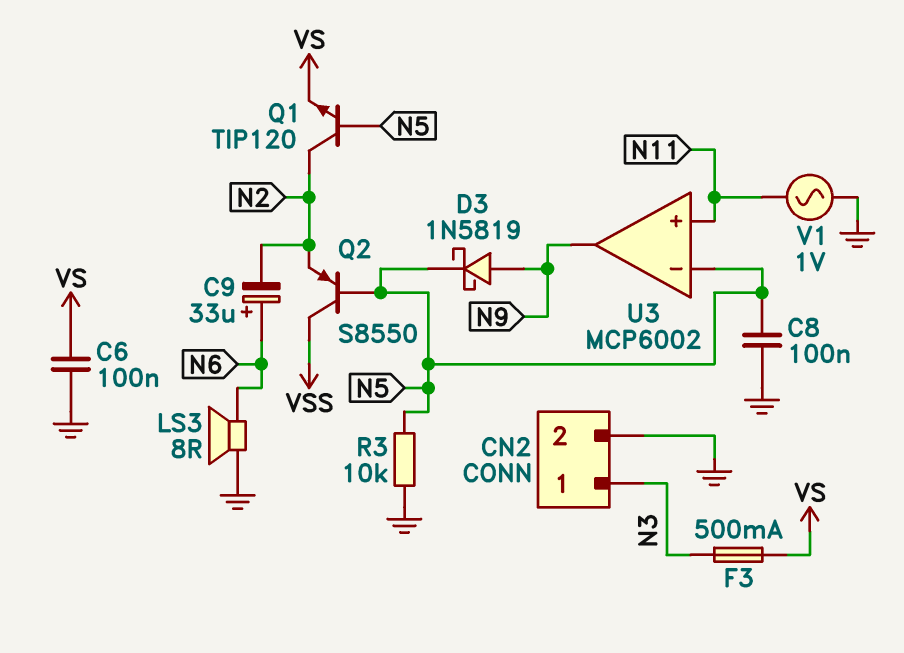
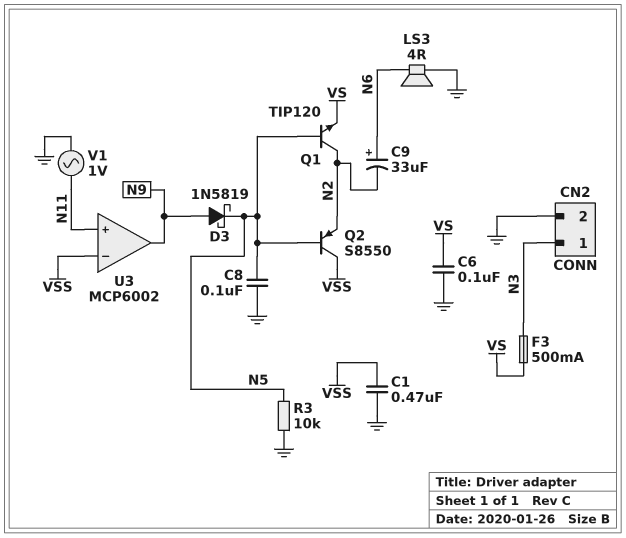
C1: none -> 470nF (GND, VSS)
LS3: speaker 8R (GND, N6) -> speaker 4R (GND, N6)
U3 pin in-: N5 -> VSS

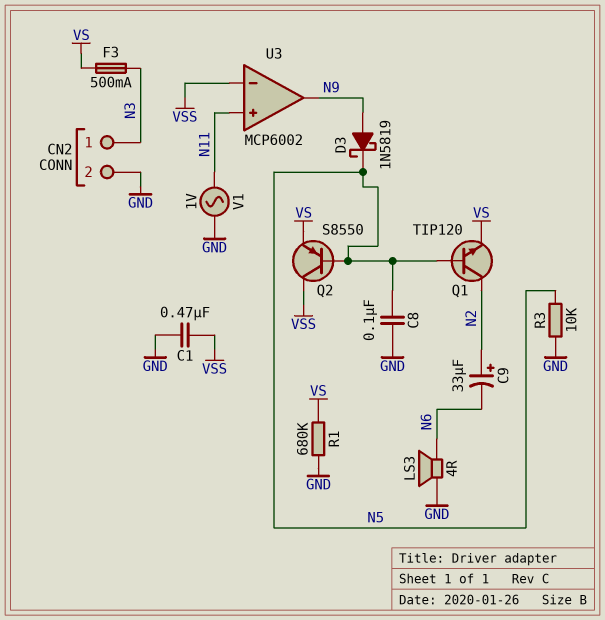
C6: 100nF (GND, VS) -> none
C9: 33uF (plus N6, minus N2) -> 33uF (plus N2, minus N6)
Q2: PNP S8550 (B N5, C VSS, E N2) -> PNP S8550 (B N5, C VSS, E VS)
R1: none -> 680k (GND, VS)

